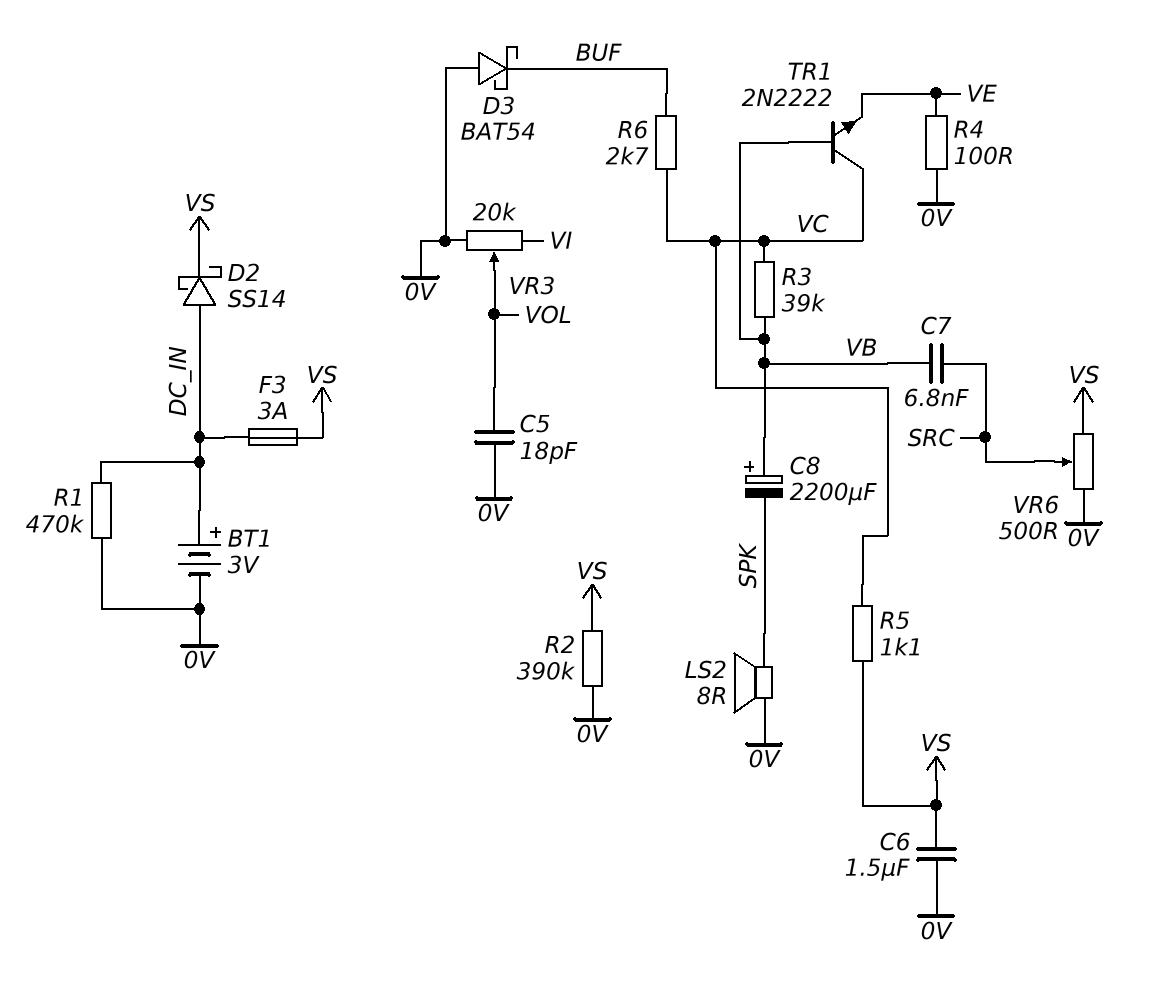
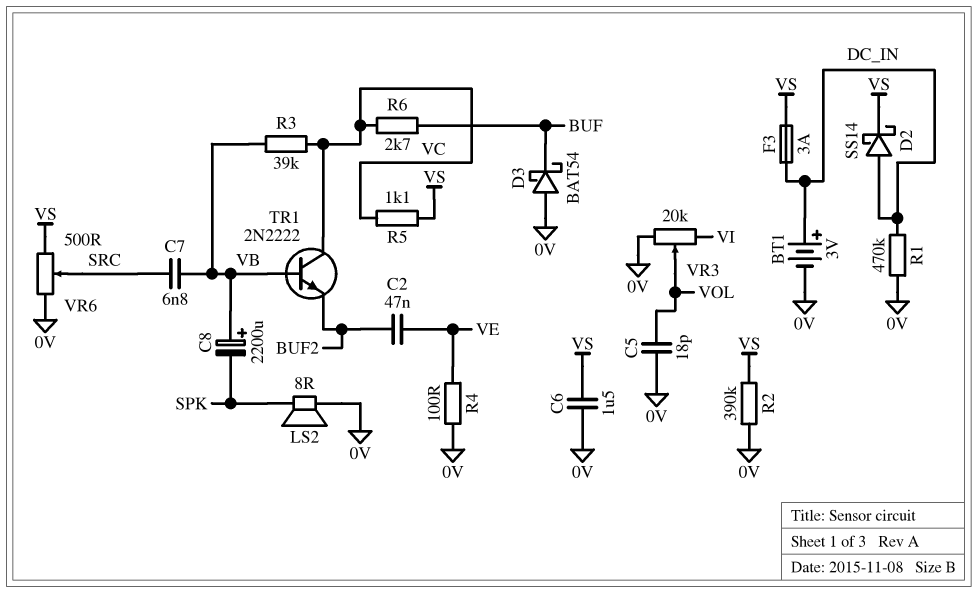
C2: none -> 47nF (BUF2, VE)
TR1: NPN 2N2222 (B VB, C VC, E VE) -> NPN 2N2222 (B VB, C VC, E BUF2)

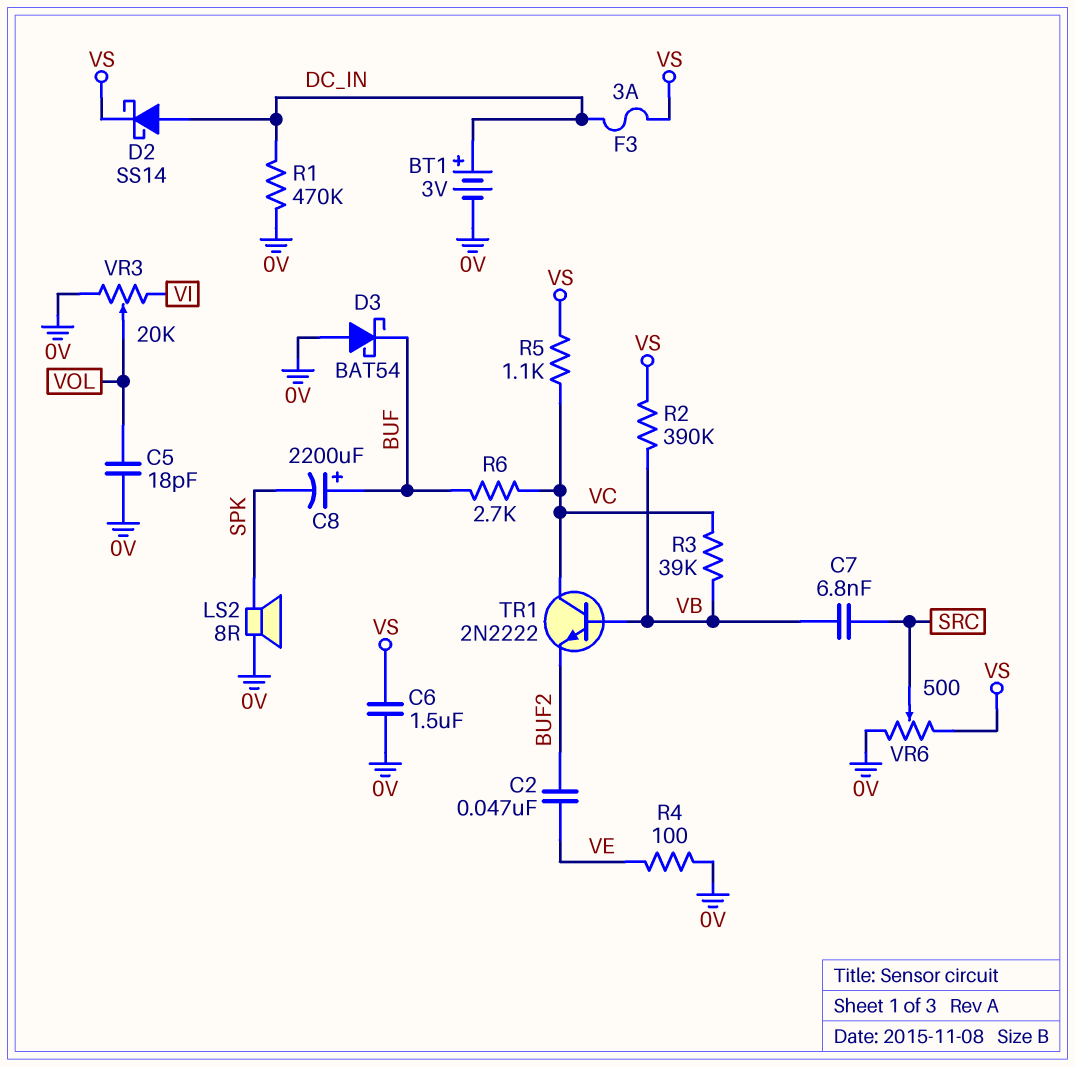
C8: 2200uF (plus VB, minus SPK) -> 2200uF (plus BUF, minus SPK)
R2: 390k (0V, VS) -> 390k (VB, VS)

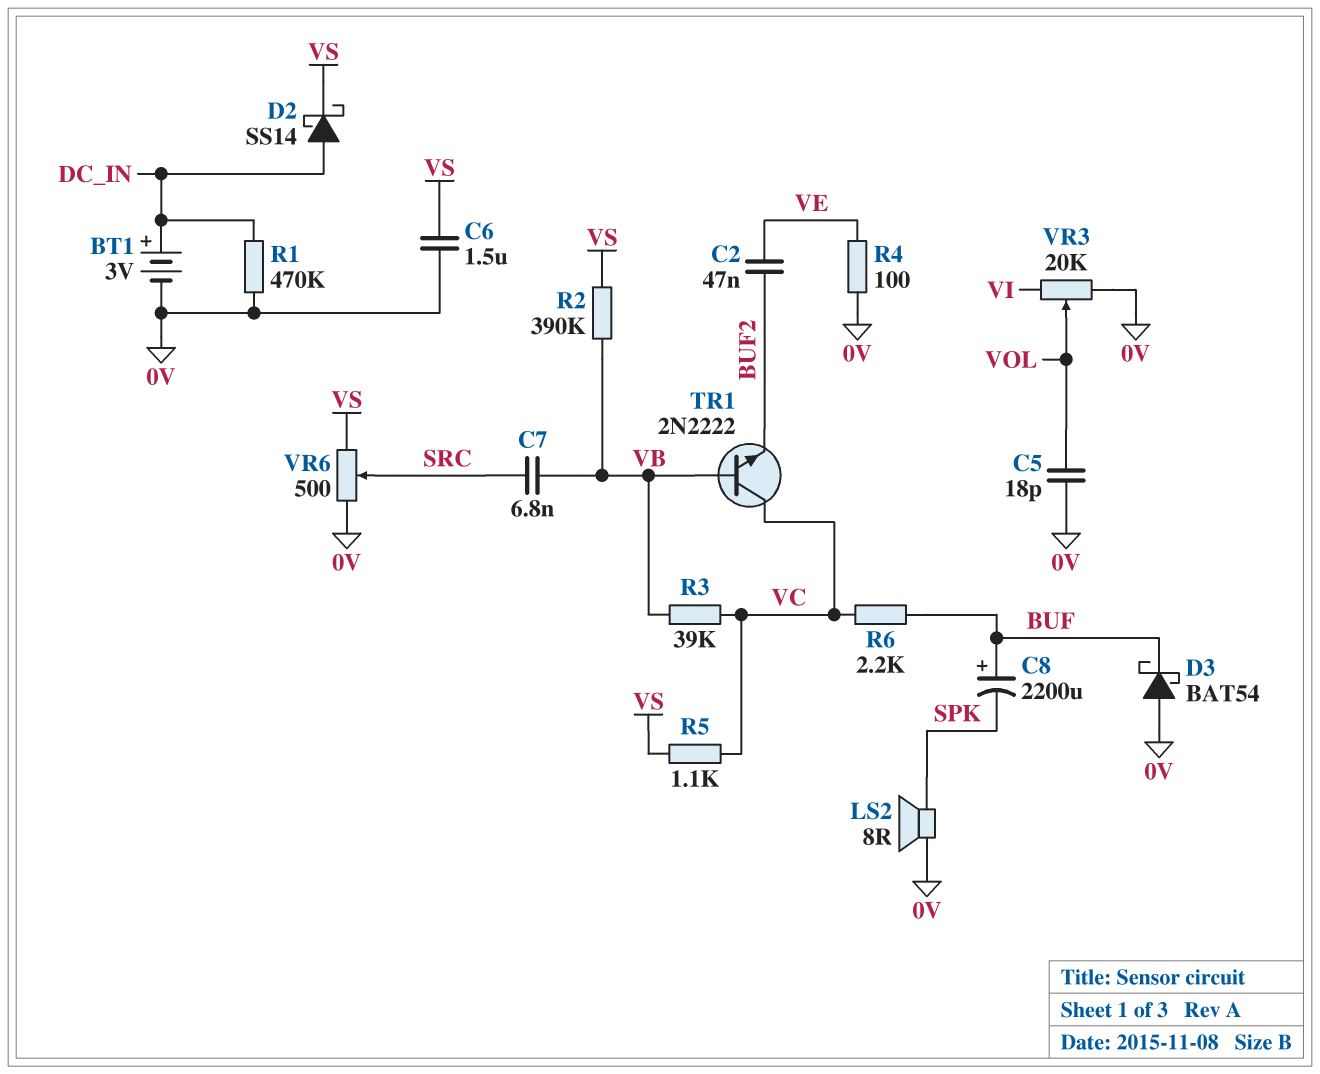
F3: 3A (DC_IN, VS) -> none
R6: 2.7k (BUF, VC) -> 2.2k (BUF, VC)

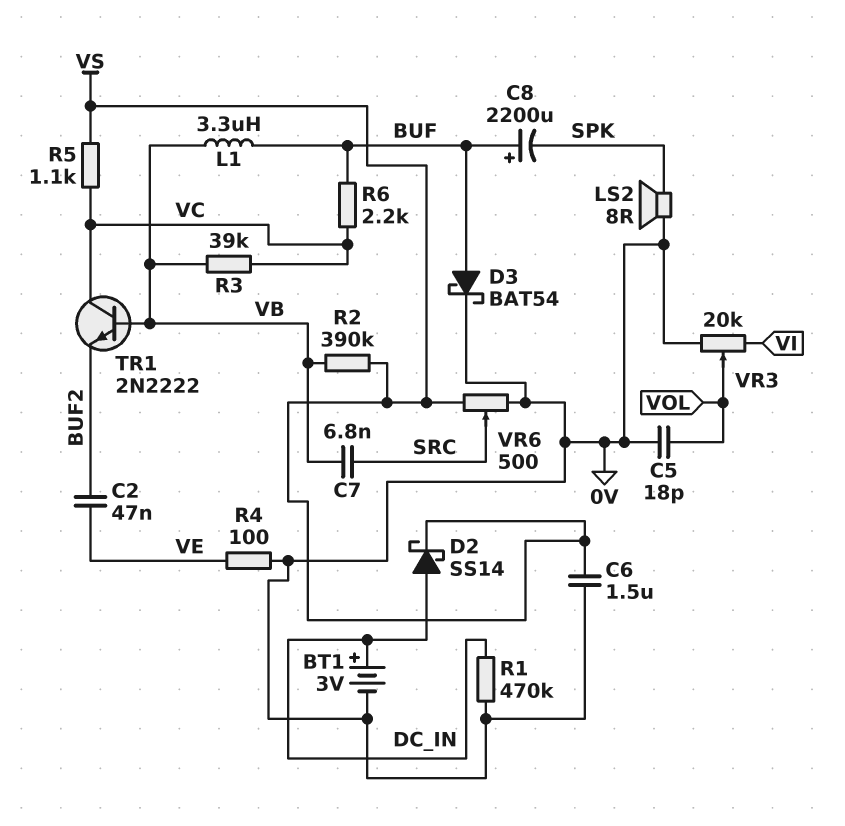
D3: schottky BAT54 (A 0V, K BUF) -> schottky BAT54 (A BUF, K 0V)
L1: none -> 3.3uH (BUF, VB)

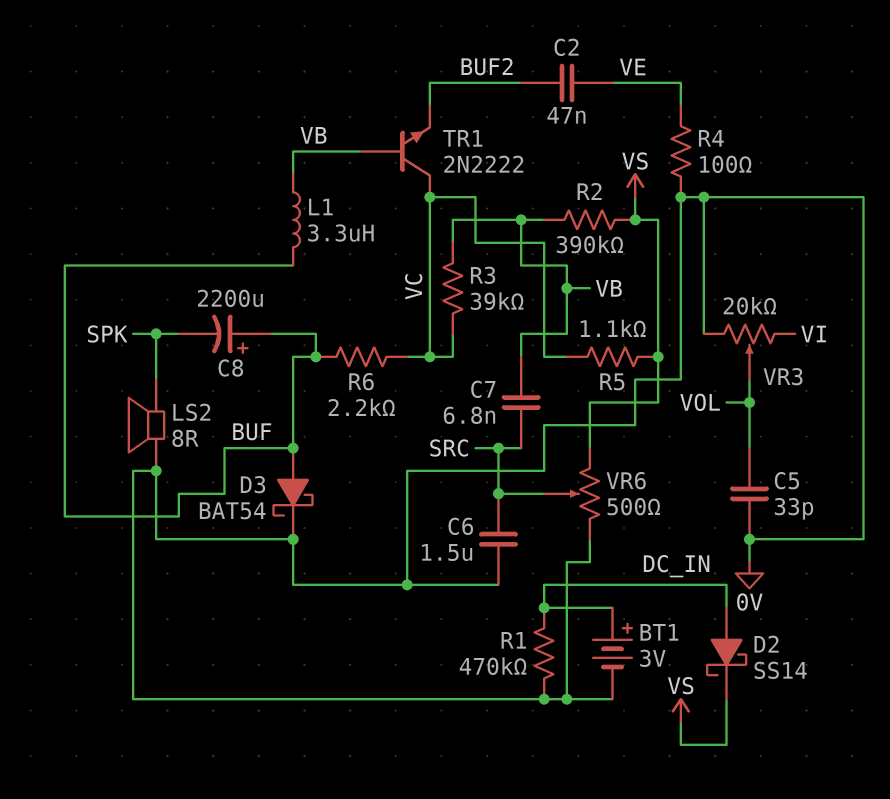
C5: 18pF (0V, VOL) -> 33pF (0V, VOL)
C6: 1.5uF (0V, VS) -> 1.5uF (0V, SRC)

